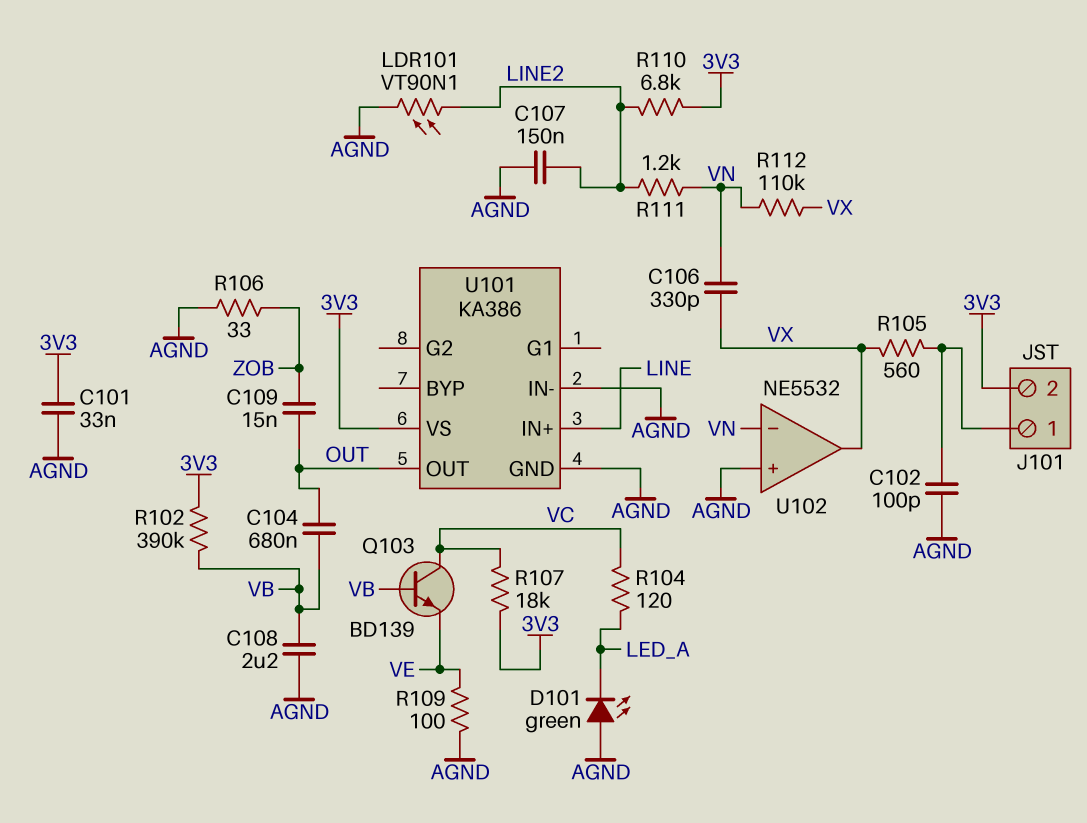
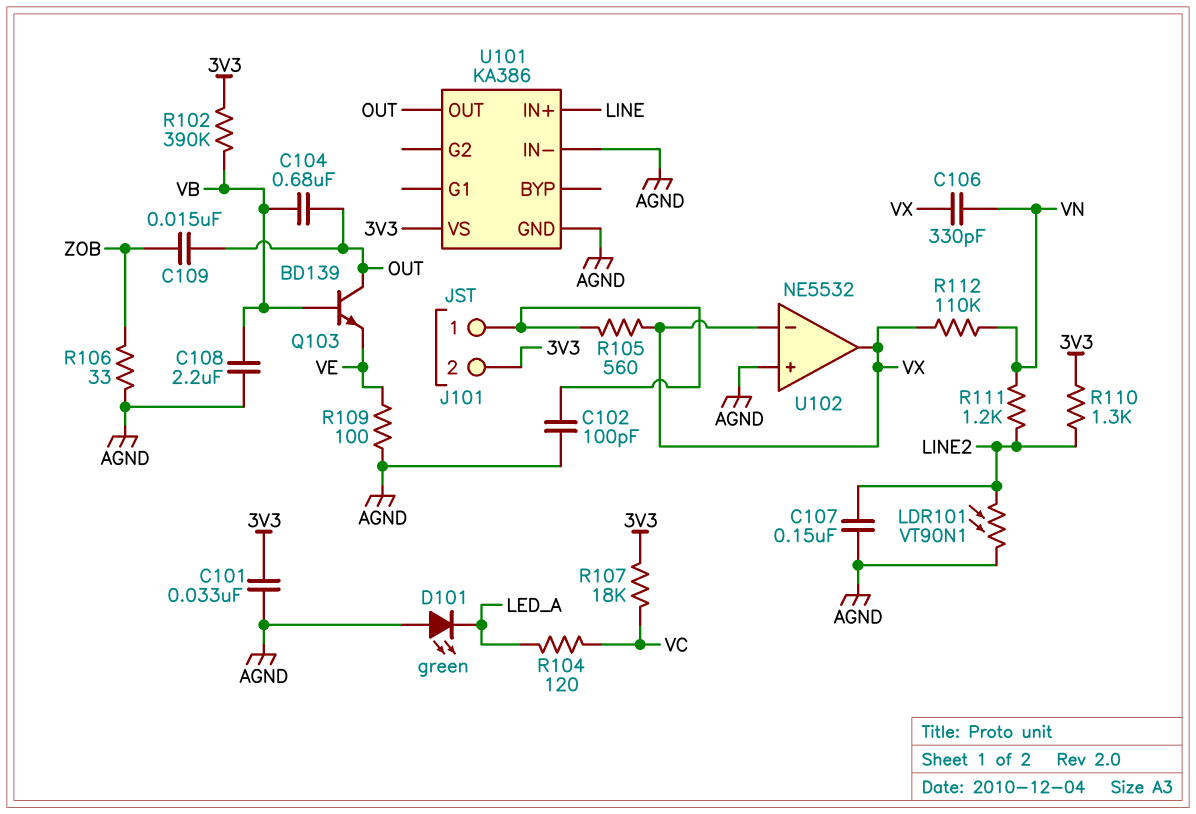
Q103: NPN BD139 (B VB, C VC, E VE) -> NPN BD139 (B VB, C OUT, E VE)
R110: 6.8k (3V3, LINE2) -> 1.3k (3V3, LINE2)
U102 pin in-: VN -> VX

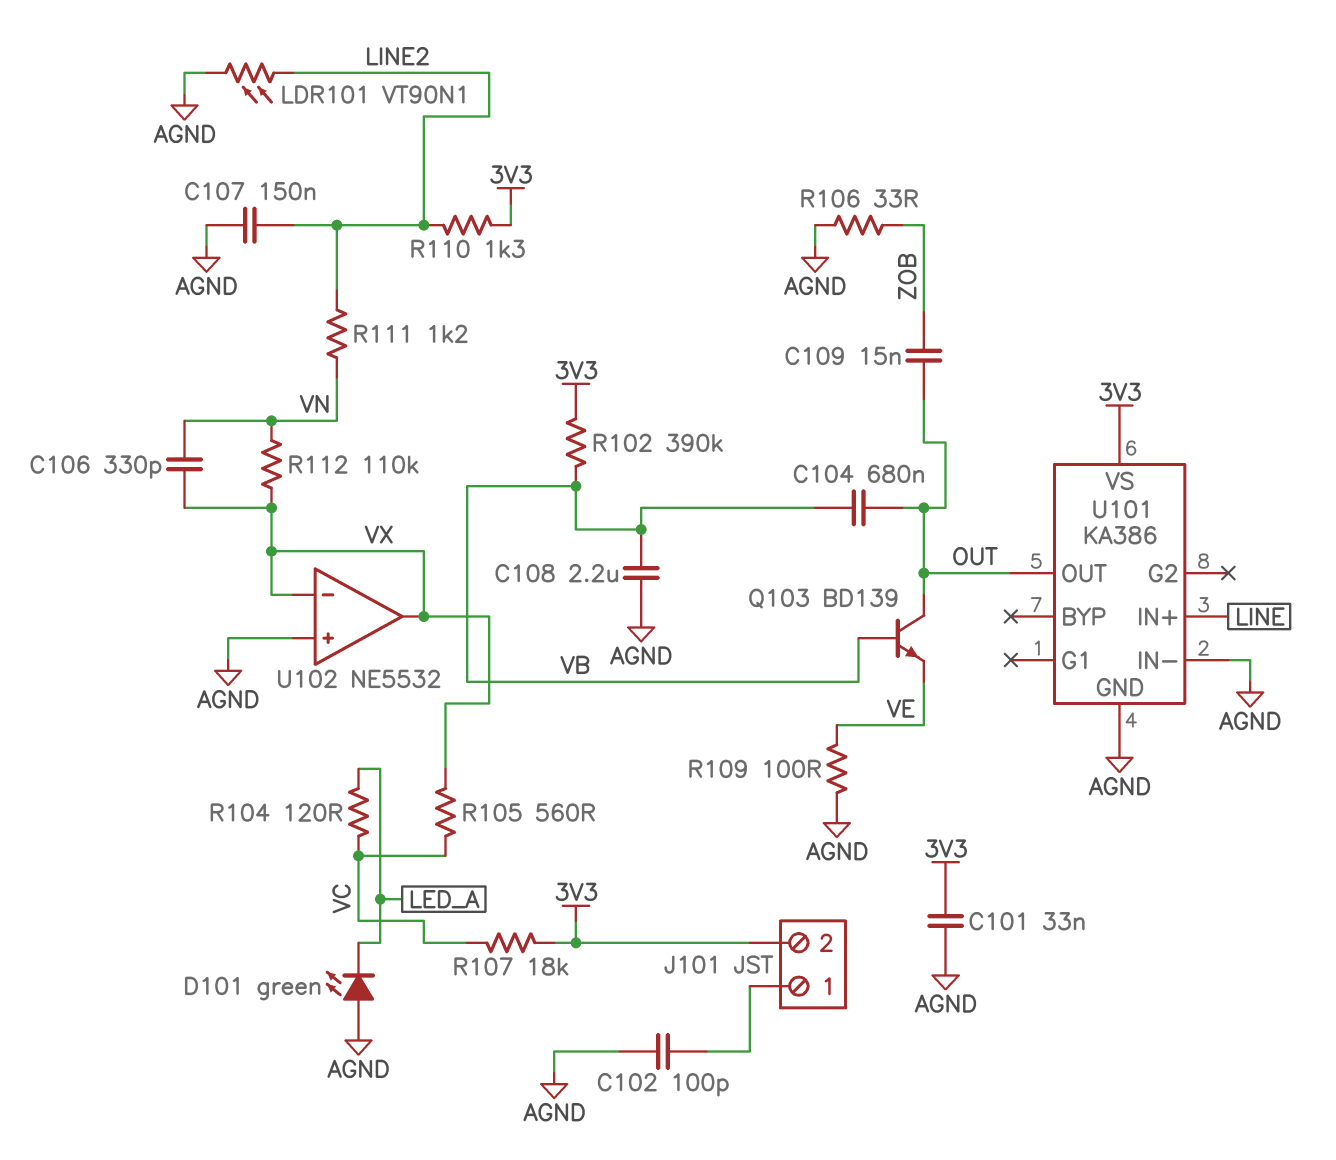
R105: 560 (J101/1, VX) -> 560 (VC, VX)

